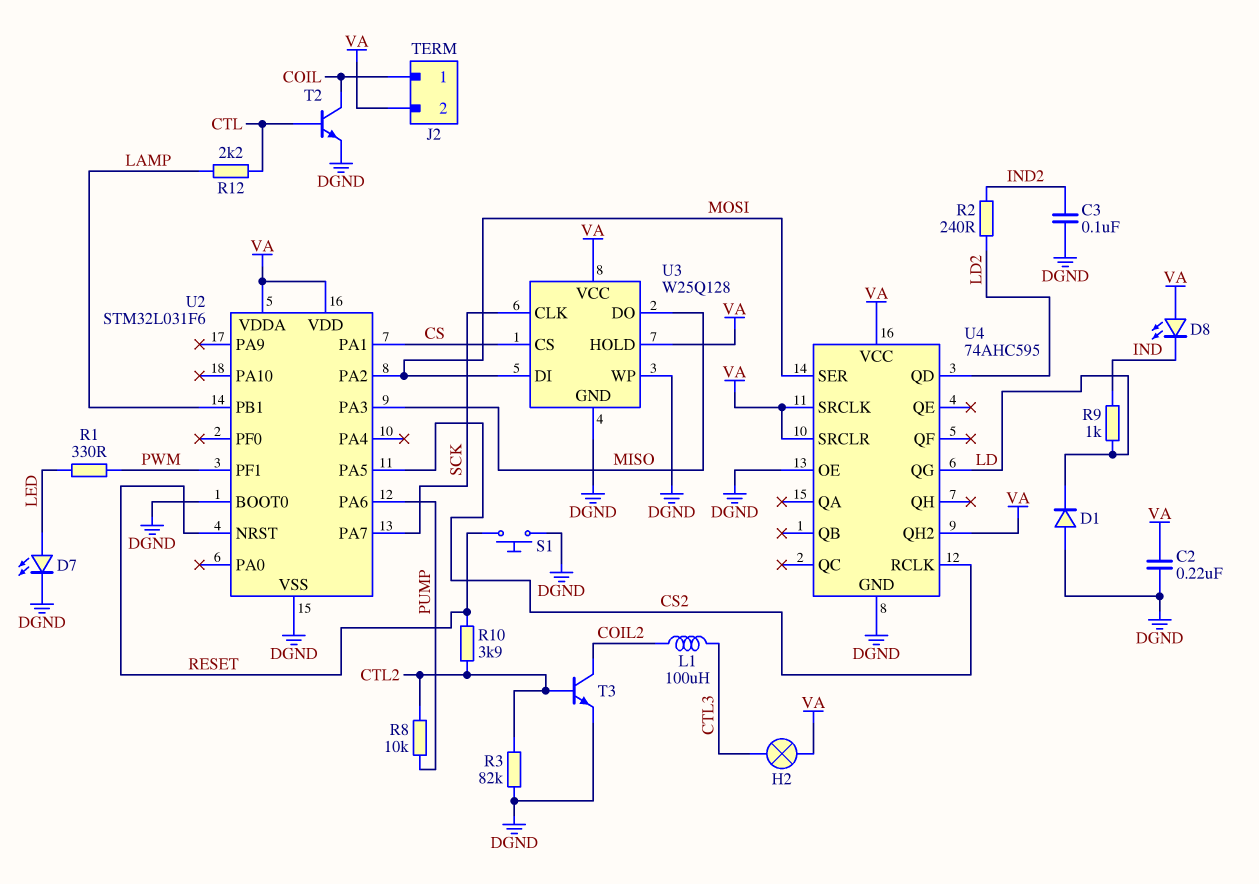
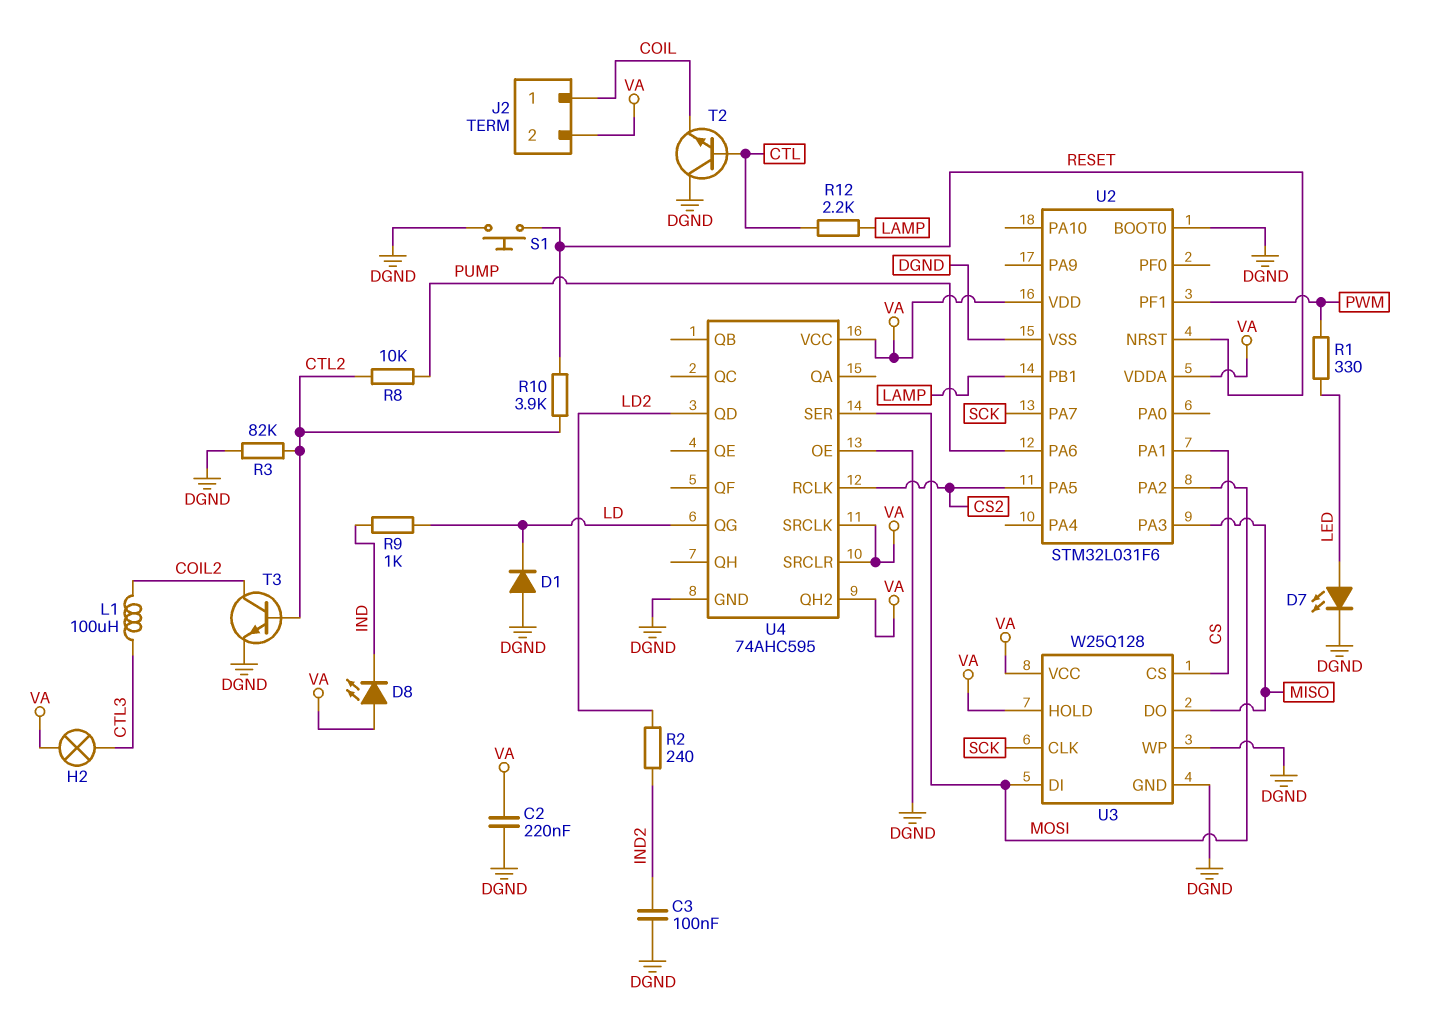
T2: NPN (B CTL, C COIL, E DGND) -> NPN (B CTL, C DGND, E COIL)

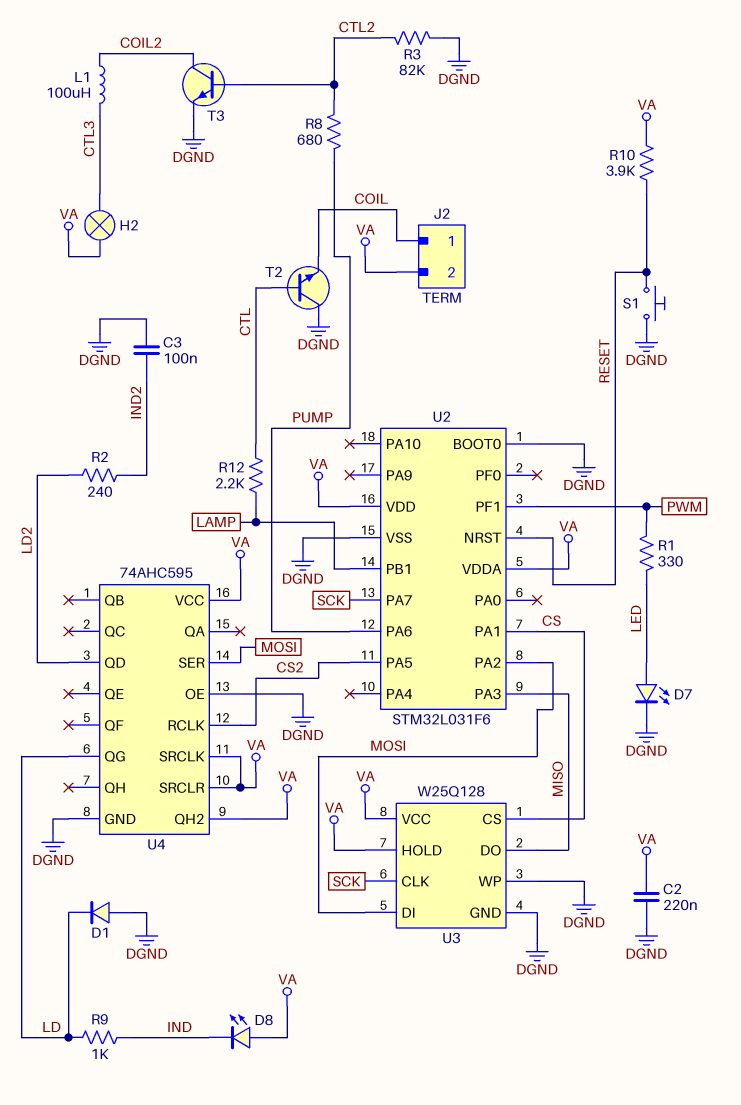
R8: 10k (CTL2, PUMP) -> 680 (CTL2, PUMP)
R10: 3.9k (CTL2, RESET) -> 3.9k (RESET, VA)

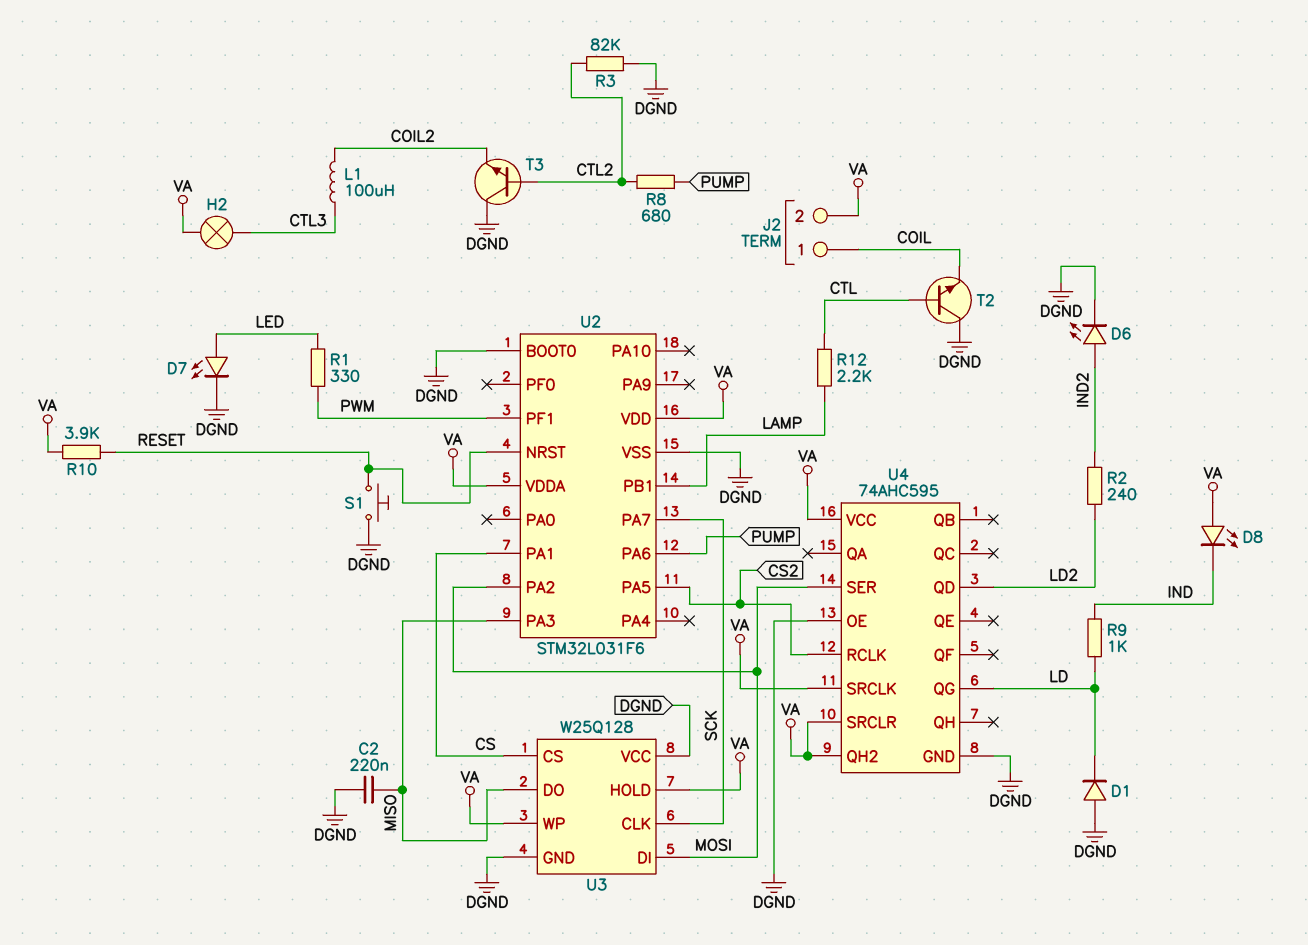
C2: 220nF (DGND, VA) -> 220nF (DGND, MISO)
C3: 100nF (DGND, IND2) -> none
D6: none -> LED (A IND2, K DGND)
T3: NPN (B CTL2, C COIL2, E DGND) -> NPN (B CTL2, C DGND, E COIL2)
U3 pin VCC: VA -> DGND
U3 pin WP: DGND -> VA

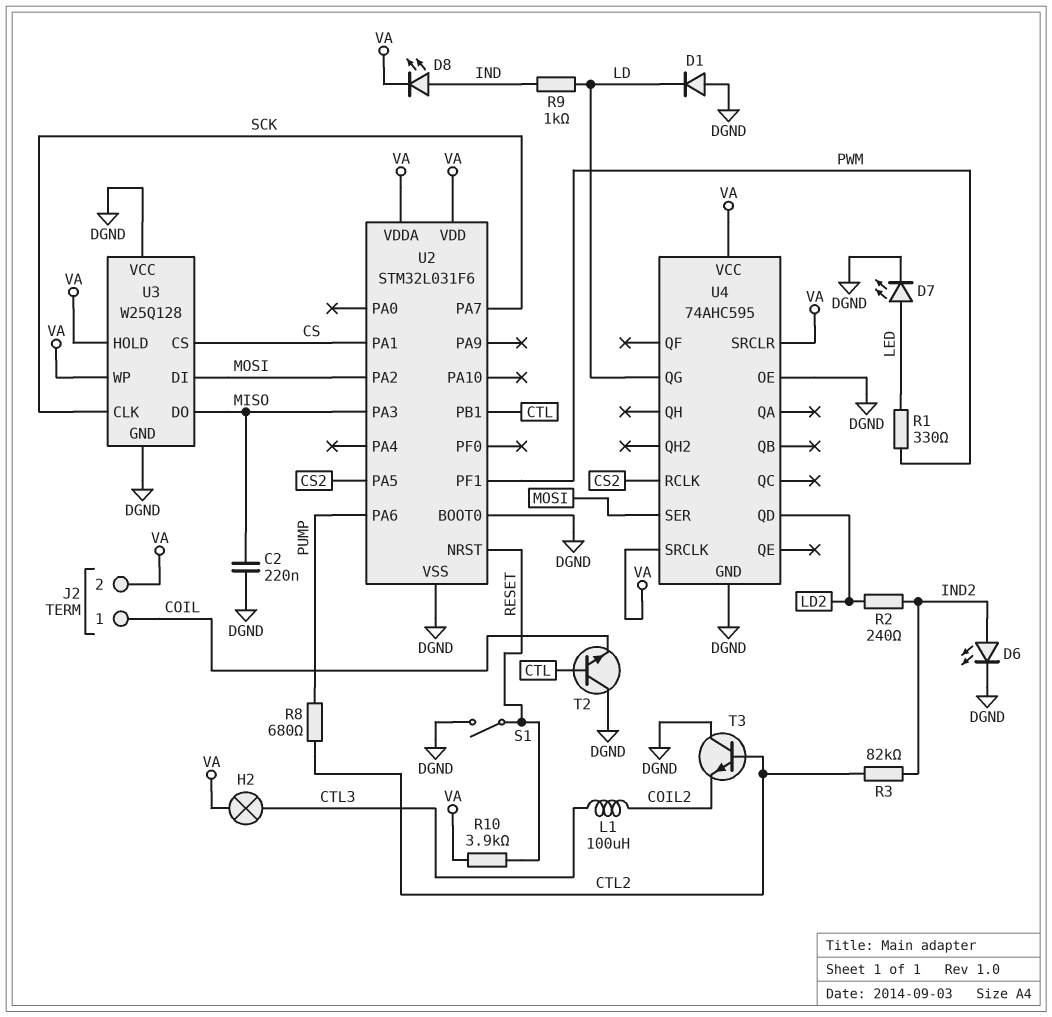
D8: LED (A VA, K IND) -> LED (A IND, K VA)
R3: 82k (CTL2, DGND) -> 82k (CTL2, IND2)
R12: 2.2k (CTL, LAMP) -> none
S1: button (DGND, RESET) -> switch (DGND, RESET)
U2 pin PB1: LAMP -> CTL
U4 pin QH2: VA -> none

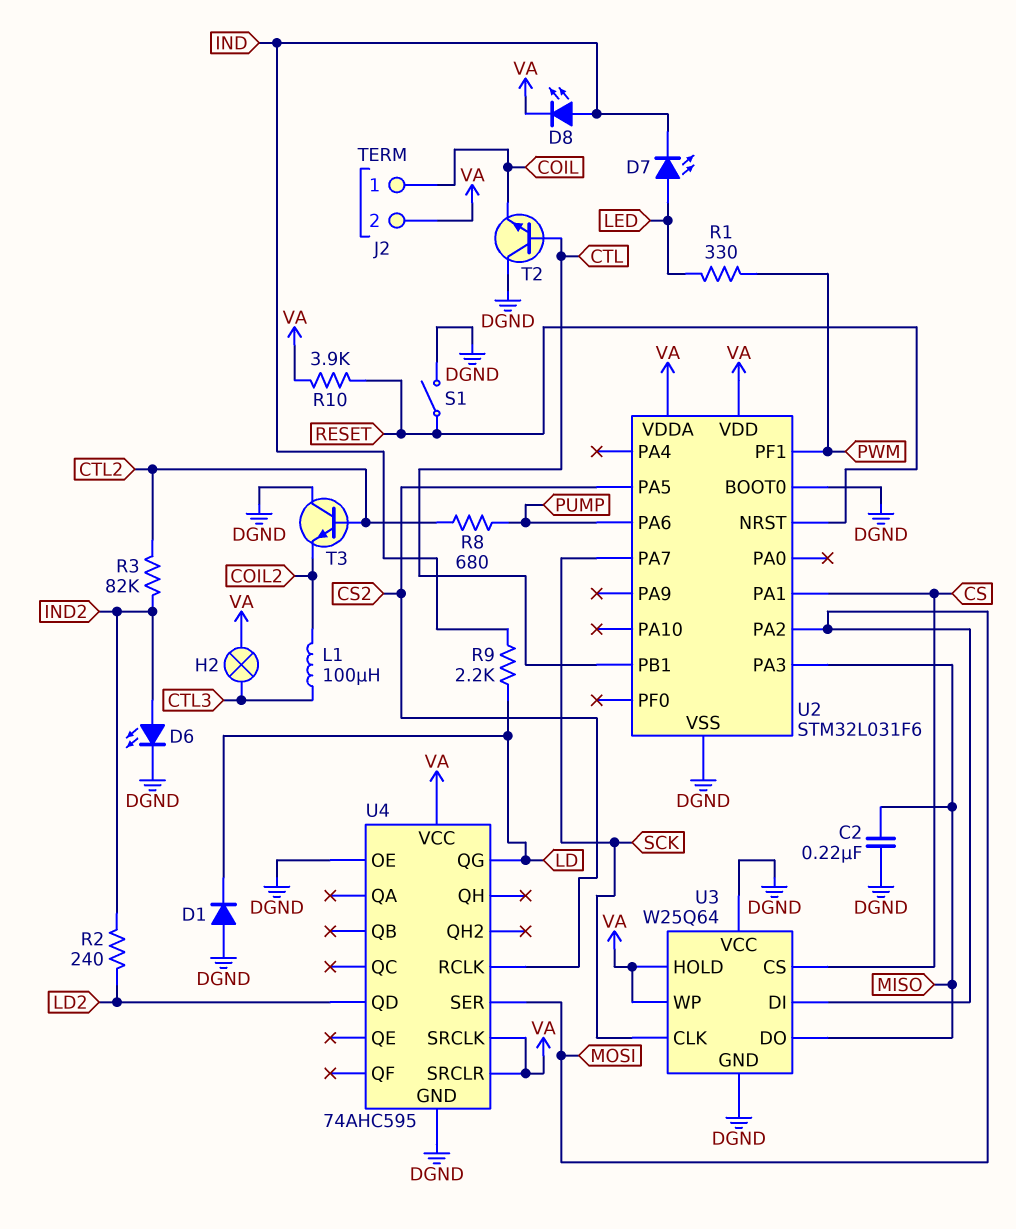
D7: LED (A LED, K DGND) -> LED (A LED, K IND)
R9: 1k (IND, LD) -> 2.2k (IND, LD)
U3: W25Q128 -> W25Q64

